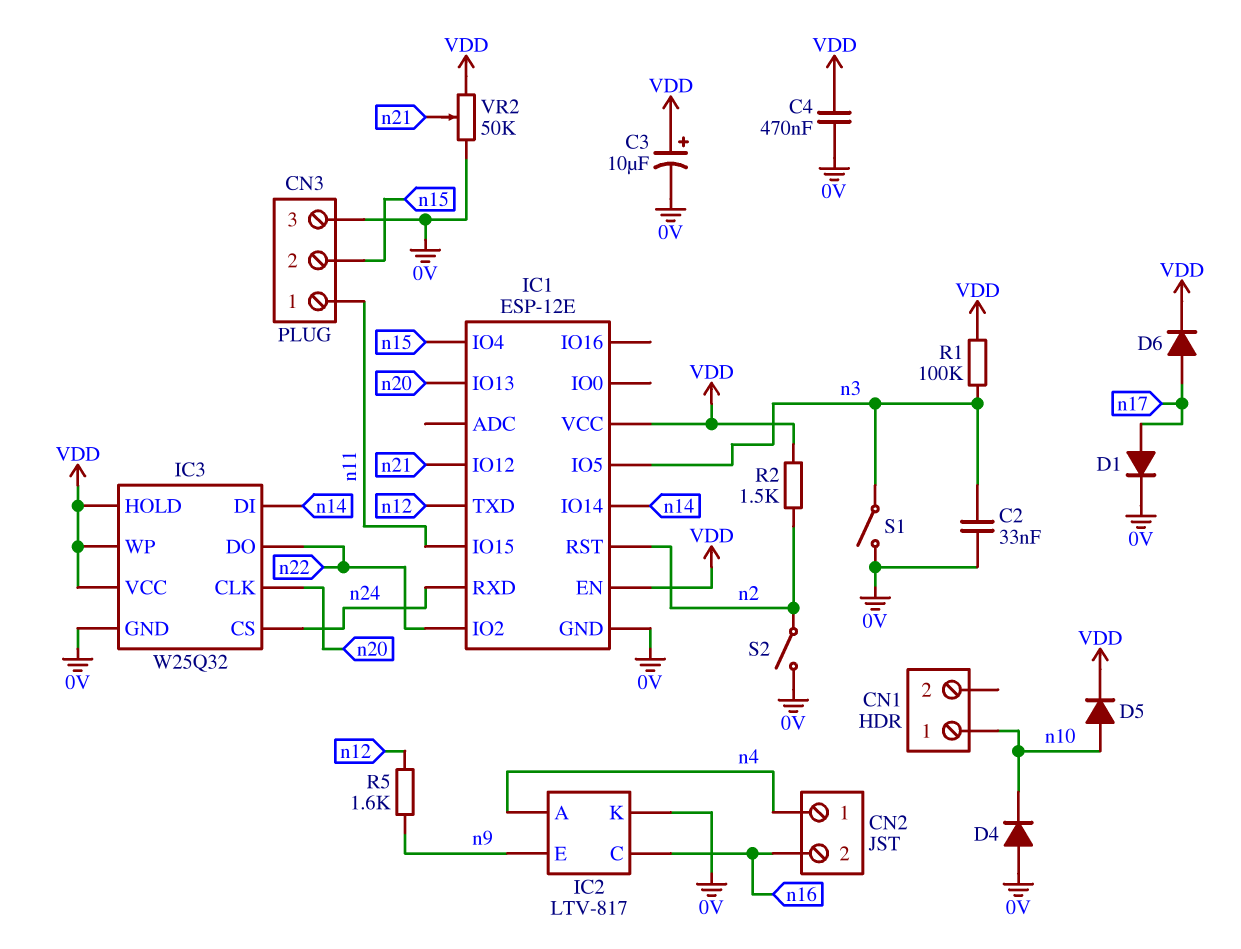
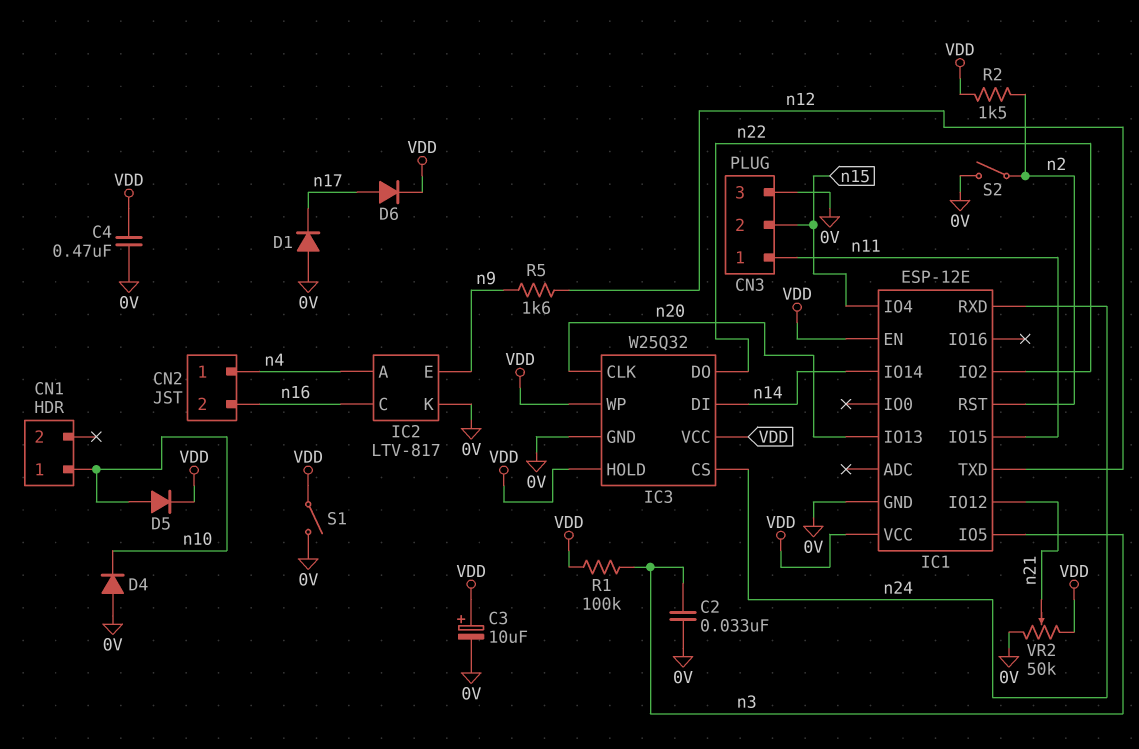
D1: diode (A n17, K 0V) -> diode (A 0V, K n17)
S1: switch (0V, n3) -> switch (0V, VDD)

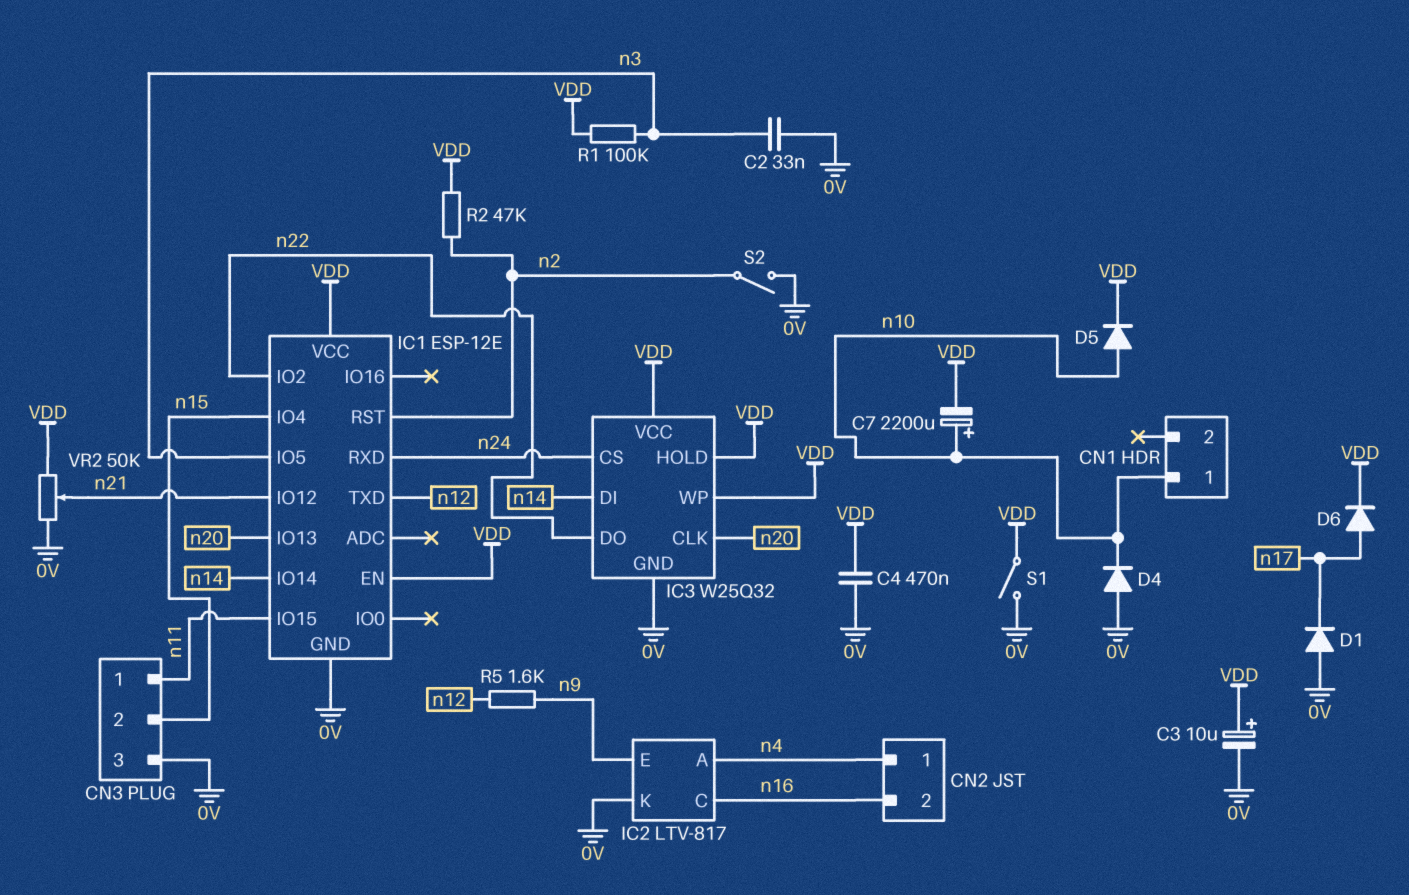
C7: none -> 2200uF (plus n10, minus VDD)
R2: 1.5k (VDD, n2) -> 47k (VDD, n2)

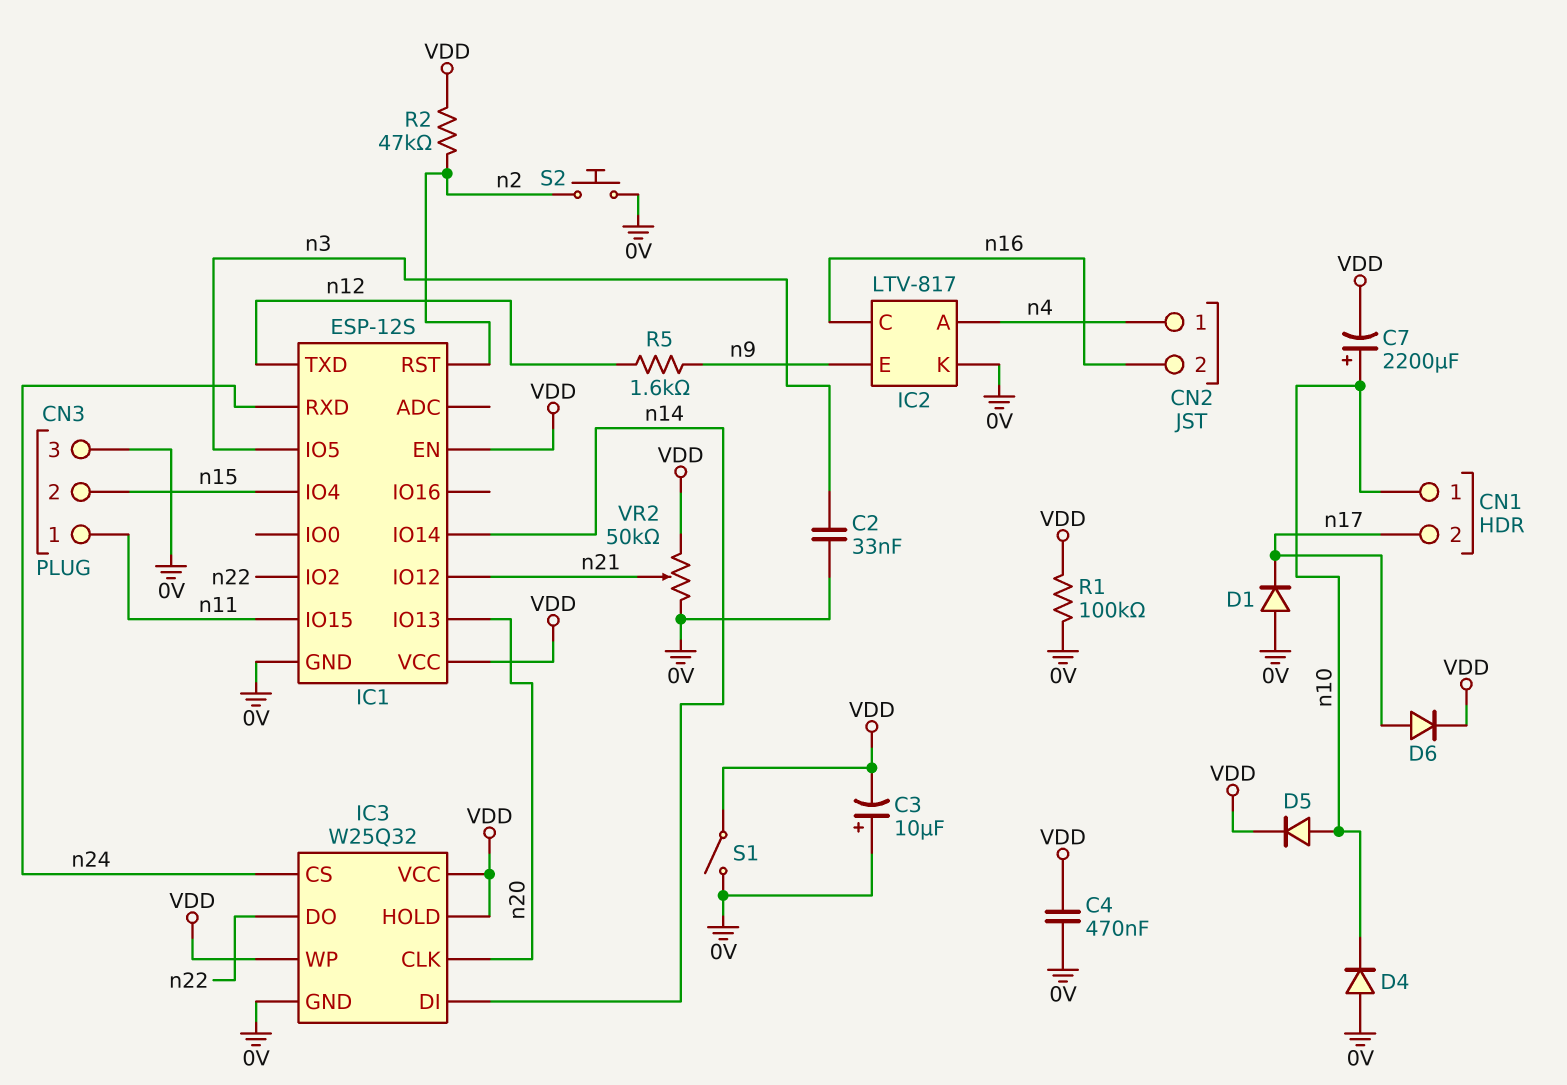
C3: 10uF (plus VDD, minus 0V) -> 10uF (plus 0V, minus VDD)
CN1 pin 2: none -> n17
IC1: ESP-12E -> ESP-12S
R1: 100k (VDD, n3) -> 100k (0V, VDD)
S2: switch (0V, n2) -> button (0V, n2)

